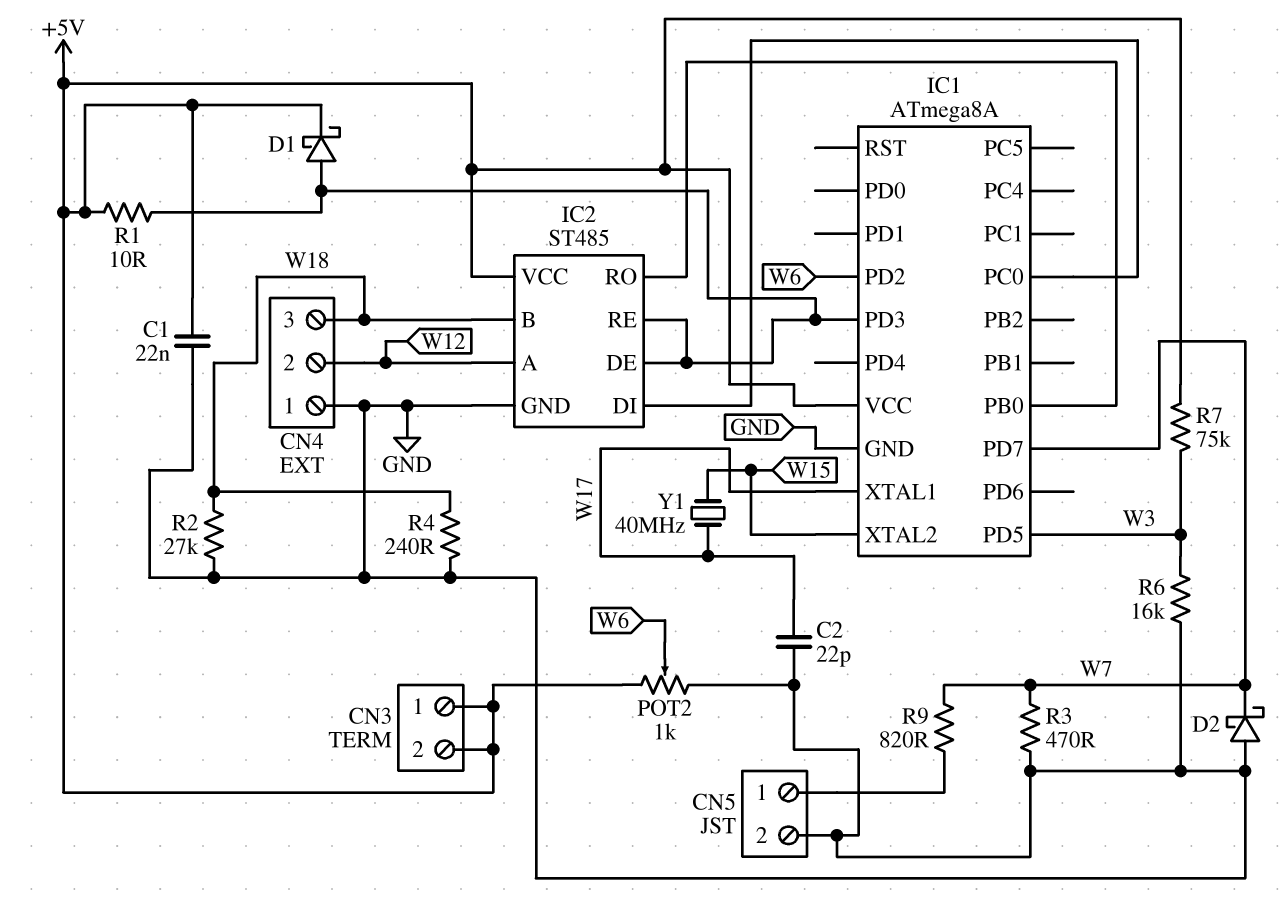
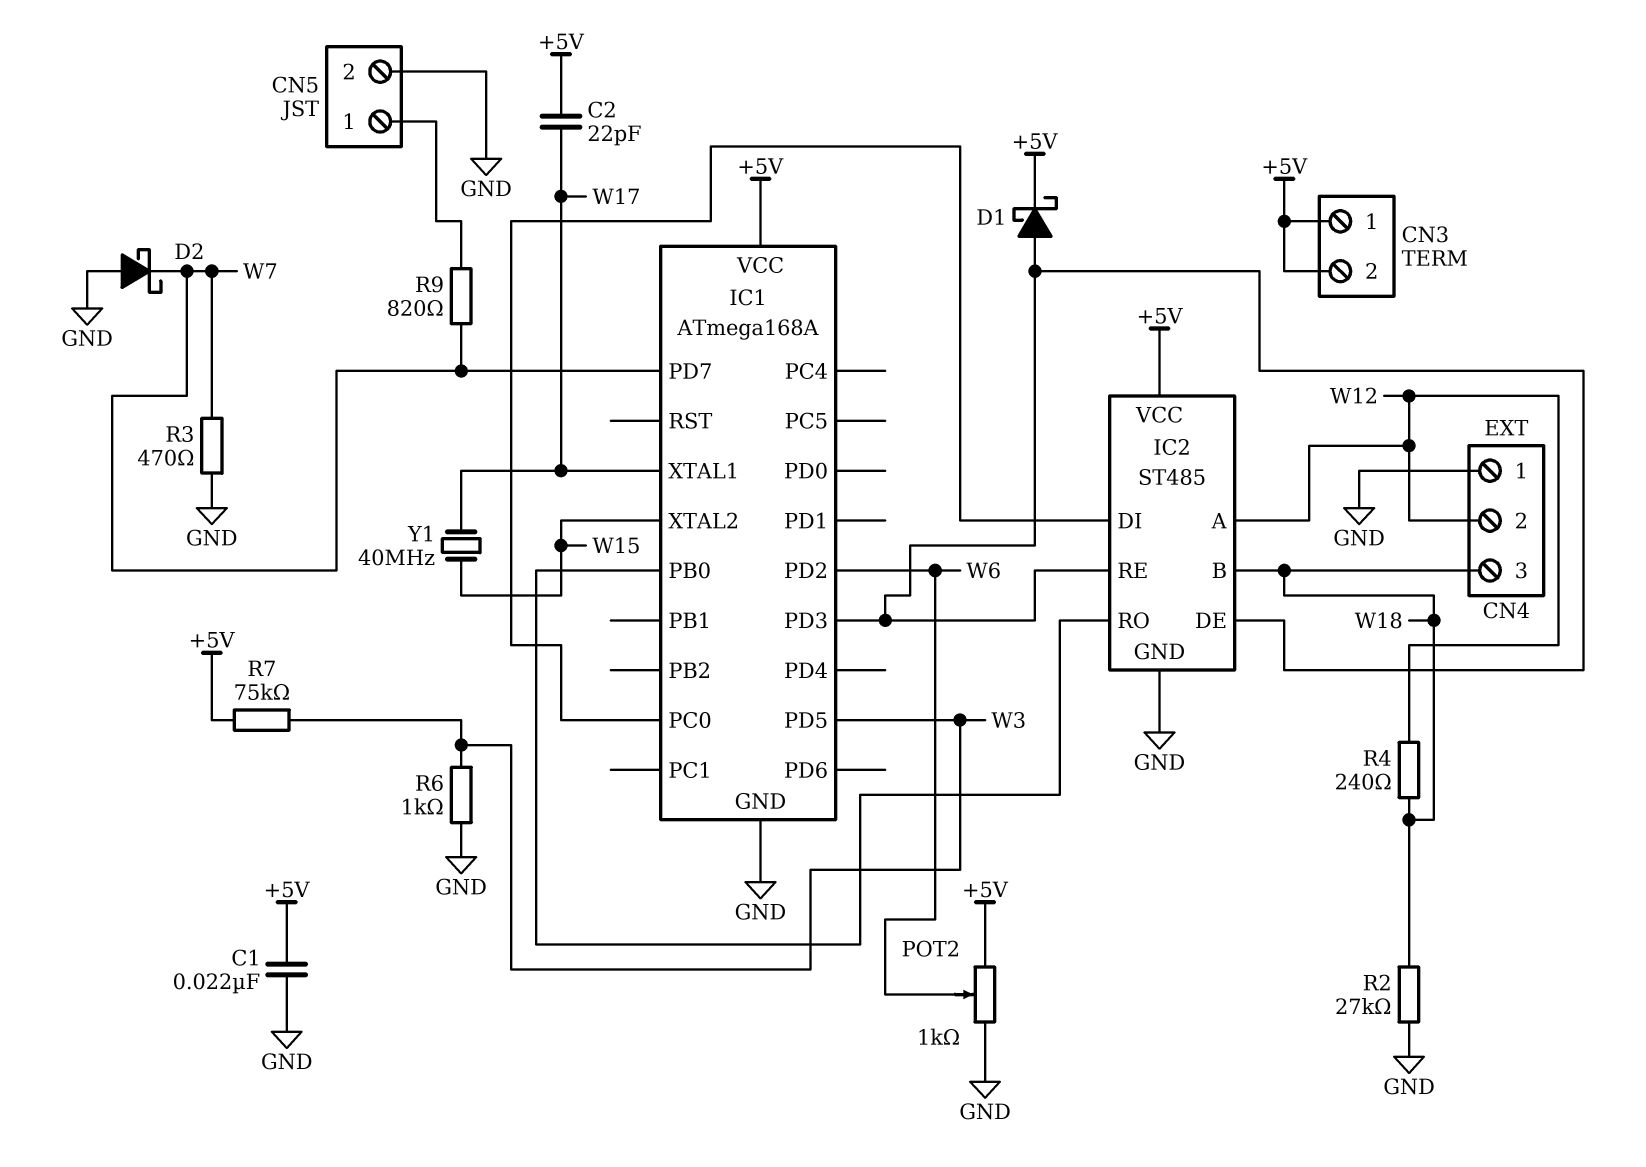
C2: 22pF (GND, W17) -> 22pF (+5V, W17)
IC1: ATmega8A -> ATmega168A
R1: 10 (+5V, IC1/PD3) -> none
R4: 240 (GND, W18) -> 240 (W12, W18)
R6: 16k (GND, W3) -> 1k (GND, W3)

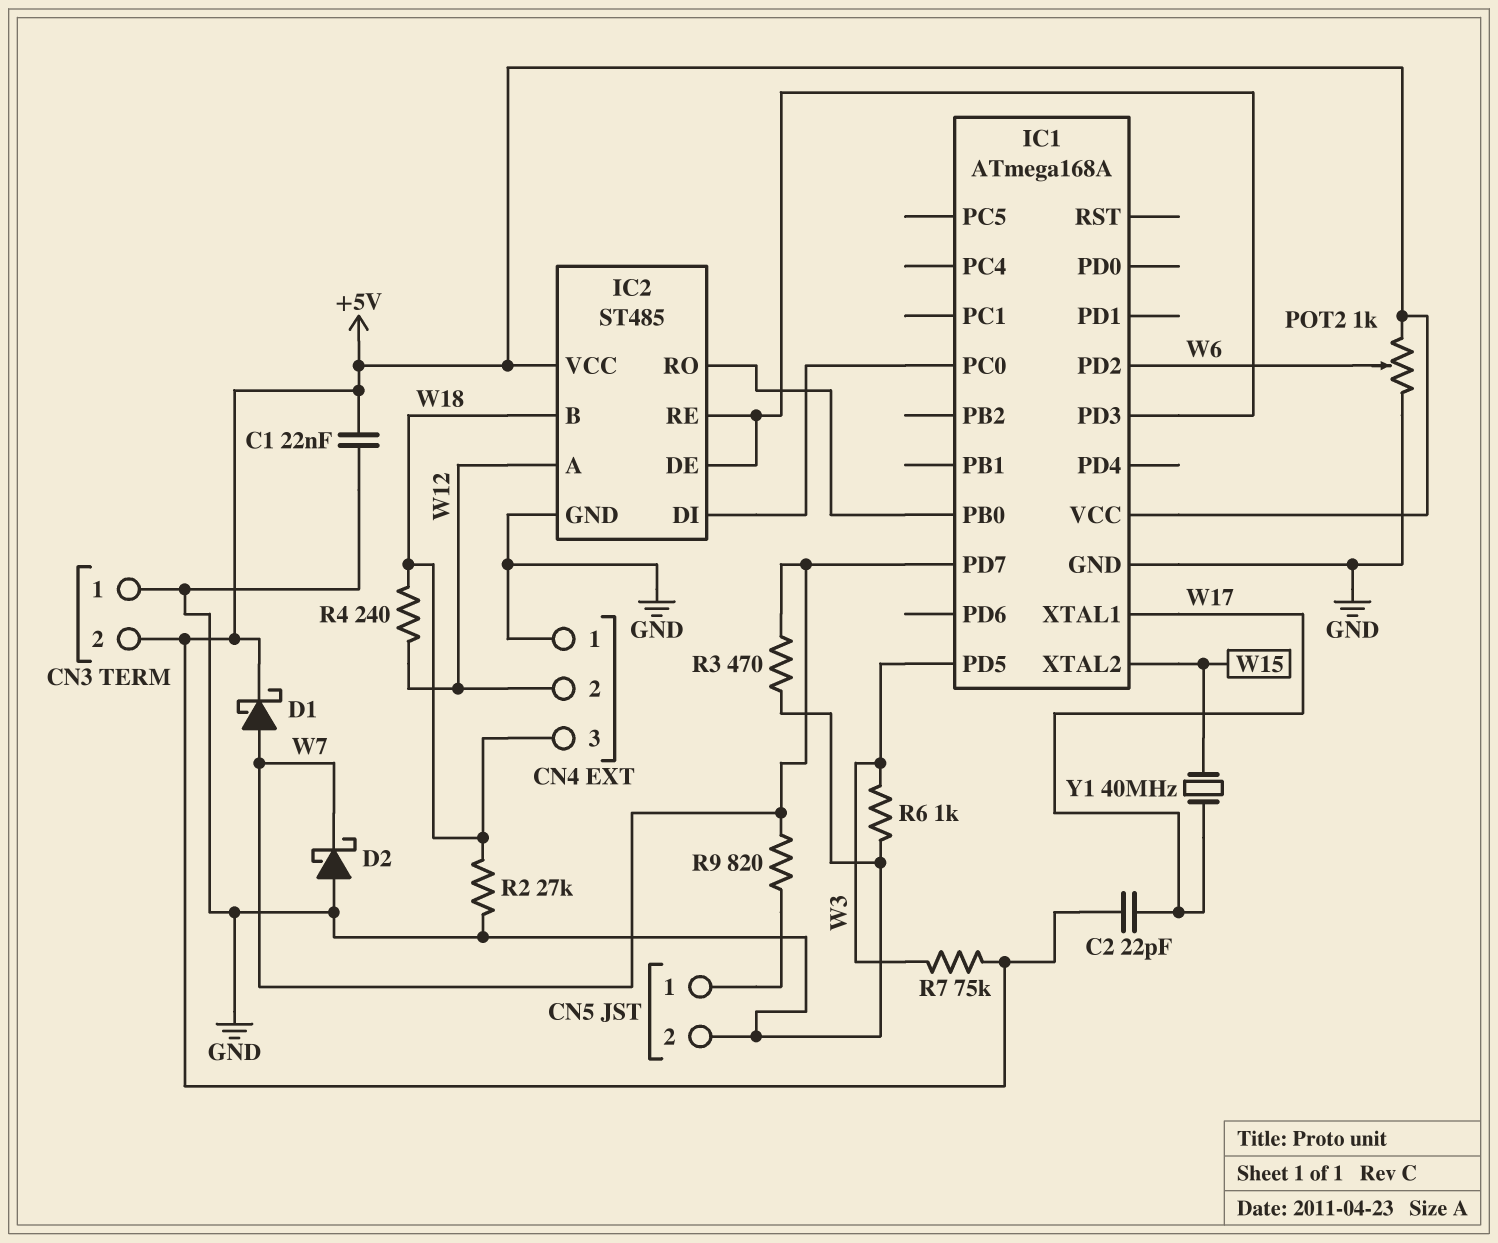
CN3 pin 1: +5V -> GND
D1: schottky (A IC1/PD3, K +5V) -> schottky (A W7, K +5V)

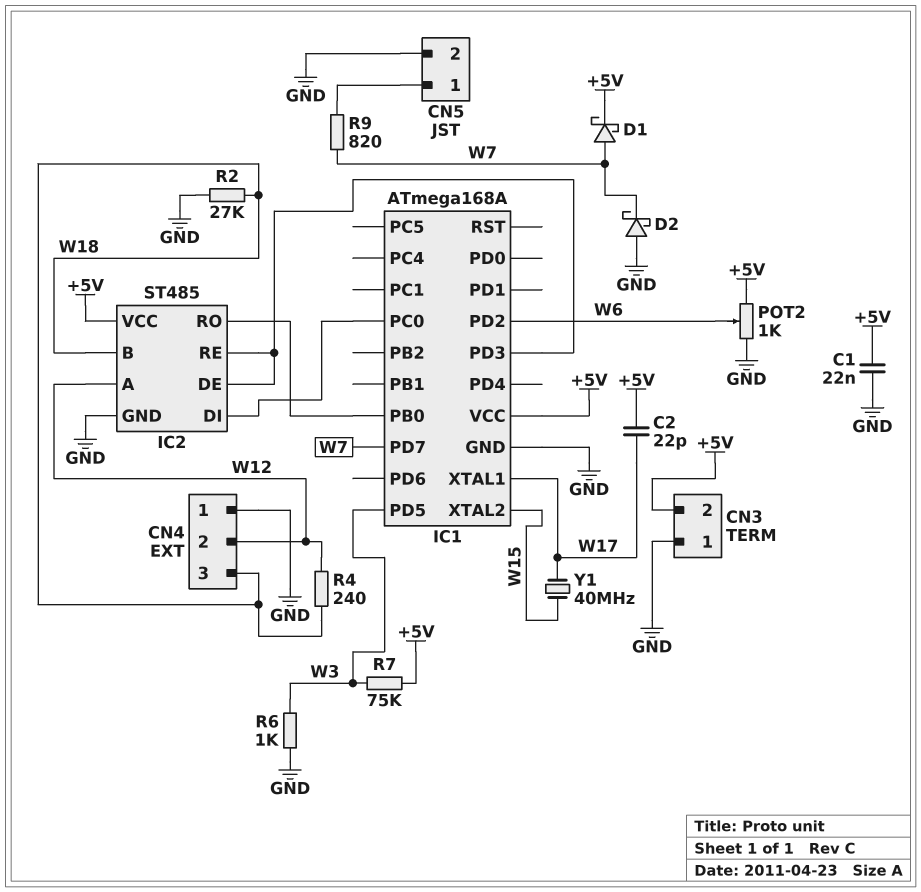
R3: 470 (GND, W7) -> none

